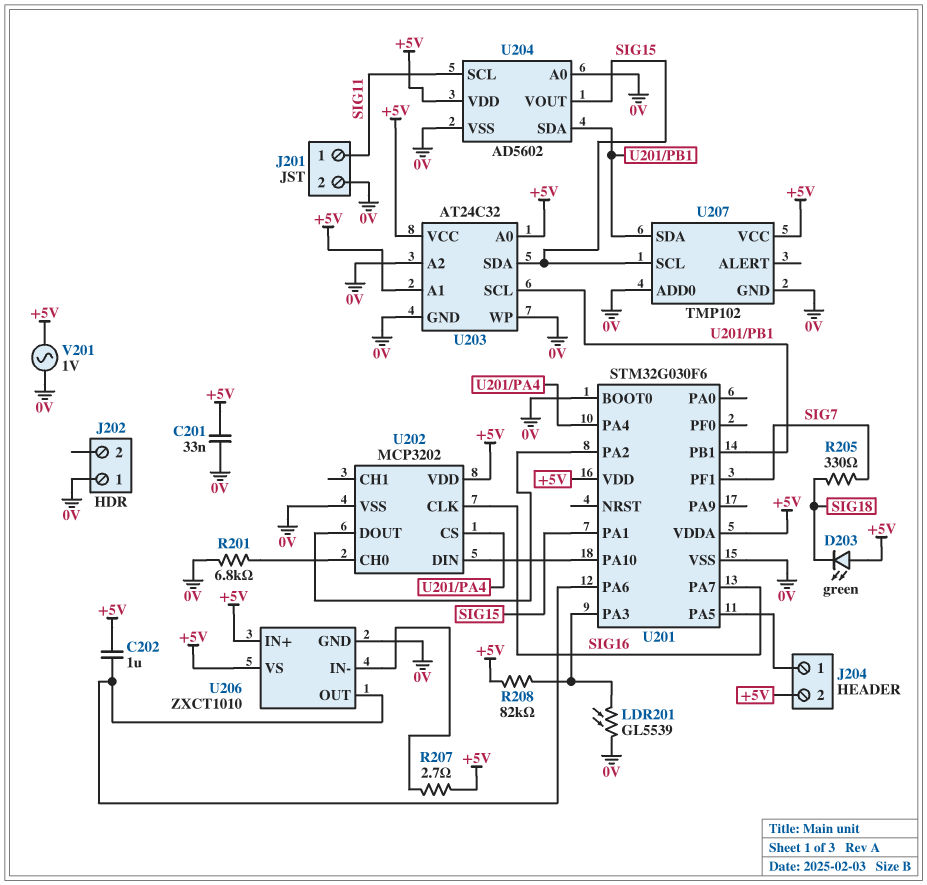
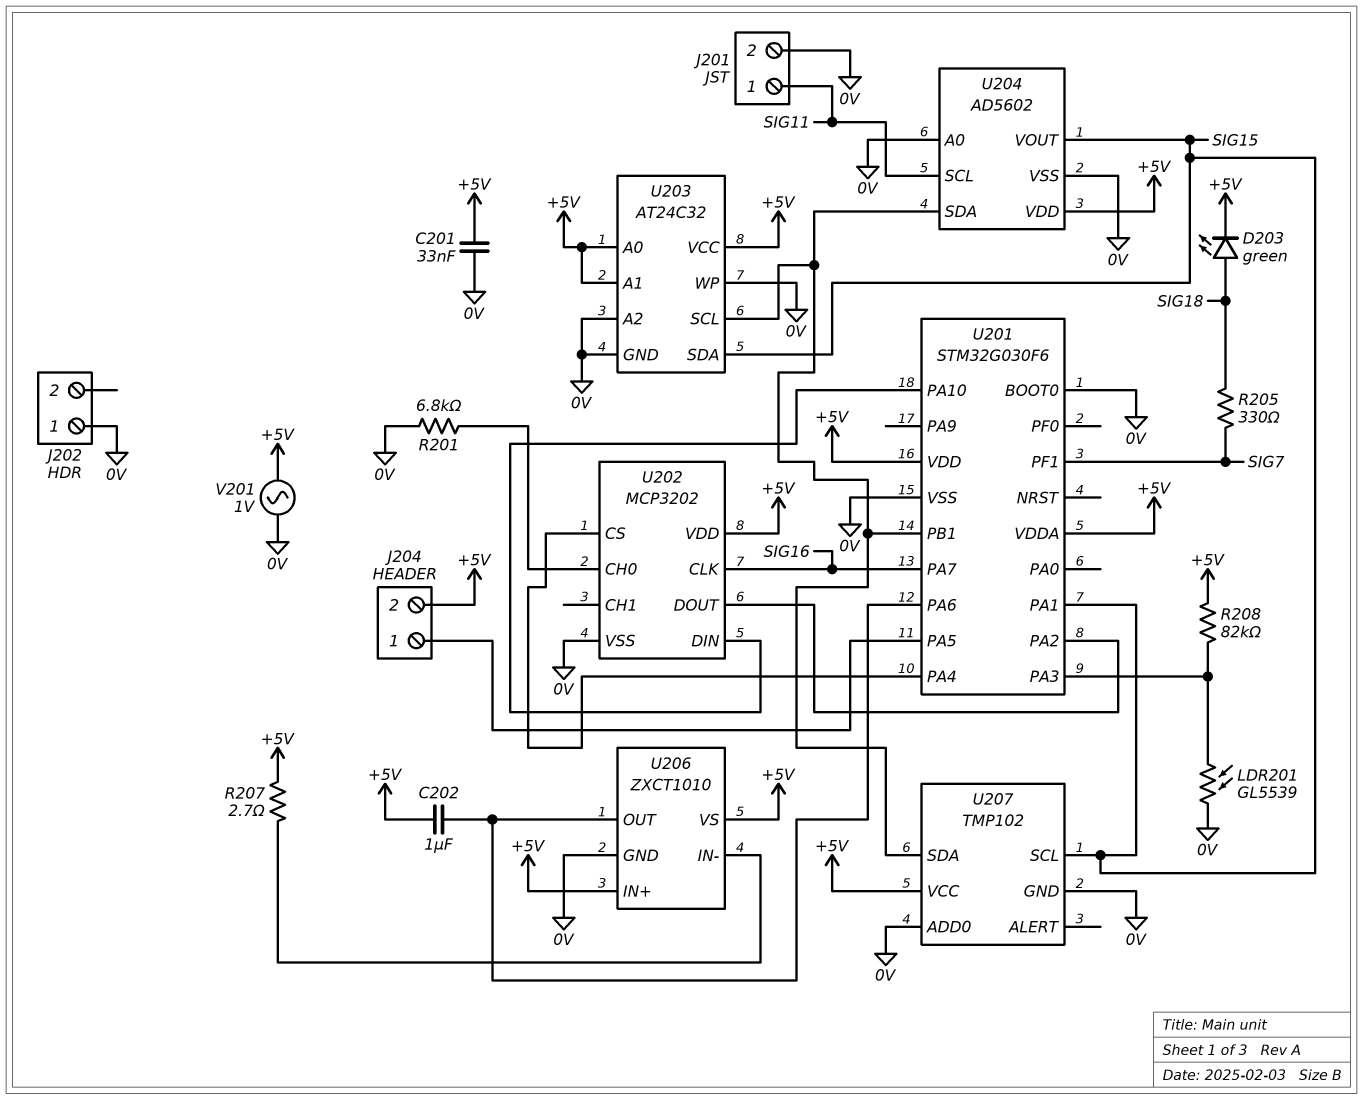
D203: LED green (A +5V, K SIG18) -> LED green (A SIG18, K +5V)

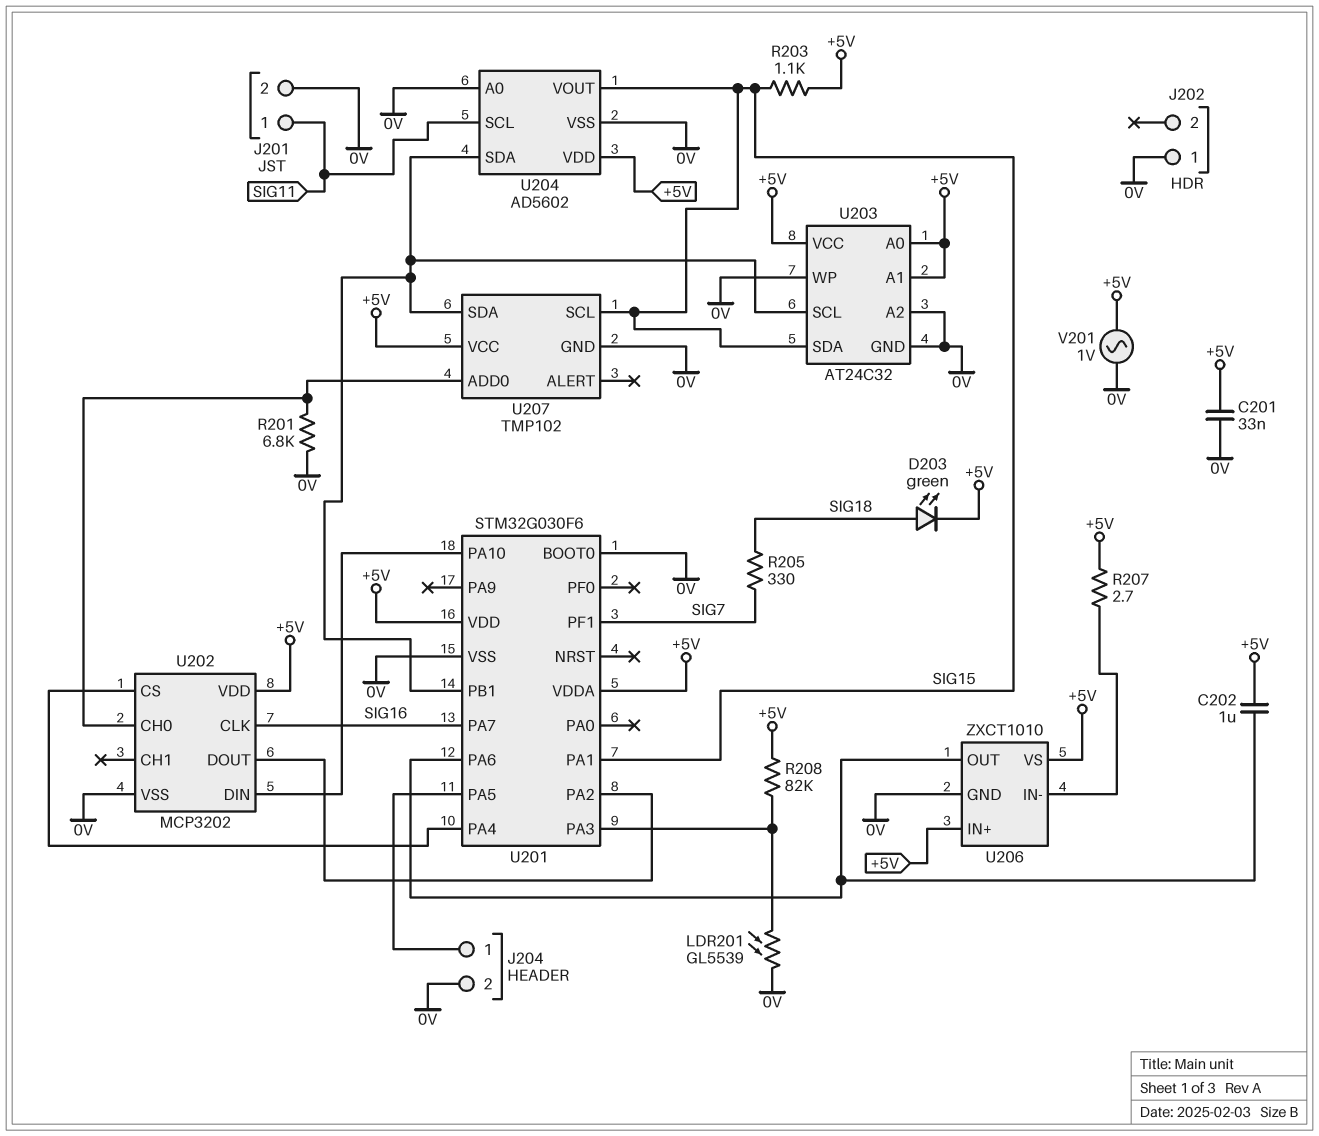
J204 pin 2: +5V -> 0V
R203: none -> 1.1k (+5V, SIG15)
U207 pin ADD0: 0V -> U202/CH0

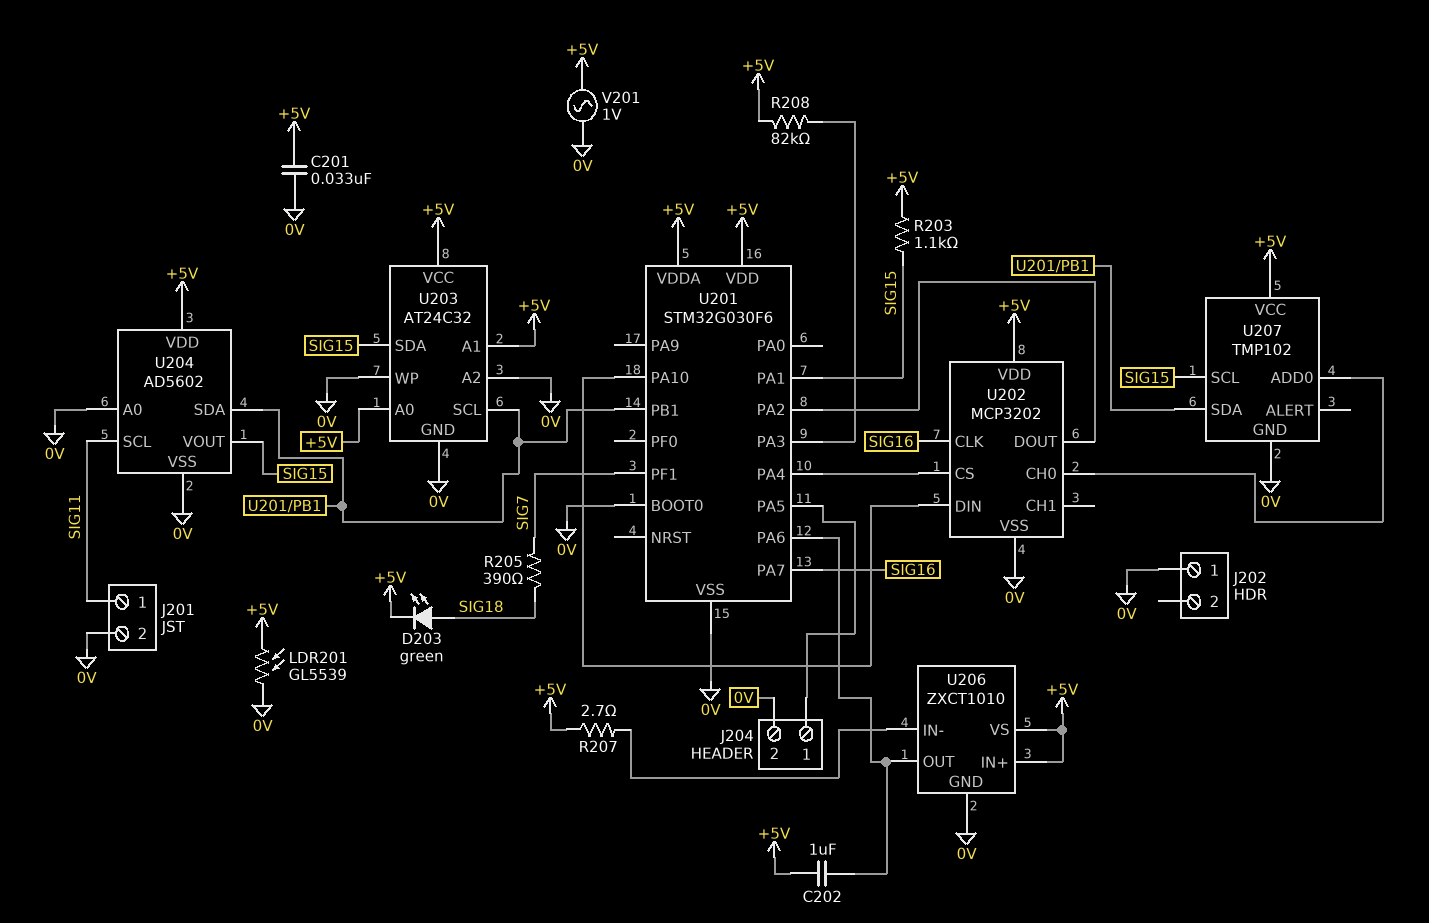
LDR201: GL5539 (0V, U201/PA3) -> GL5539 (+5V, 0V)
R201: 6.8k (0V, U202/CH0) -> none
R205: 330 (SIG7, SIG18) -> 390 (SIG7, SIG18)

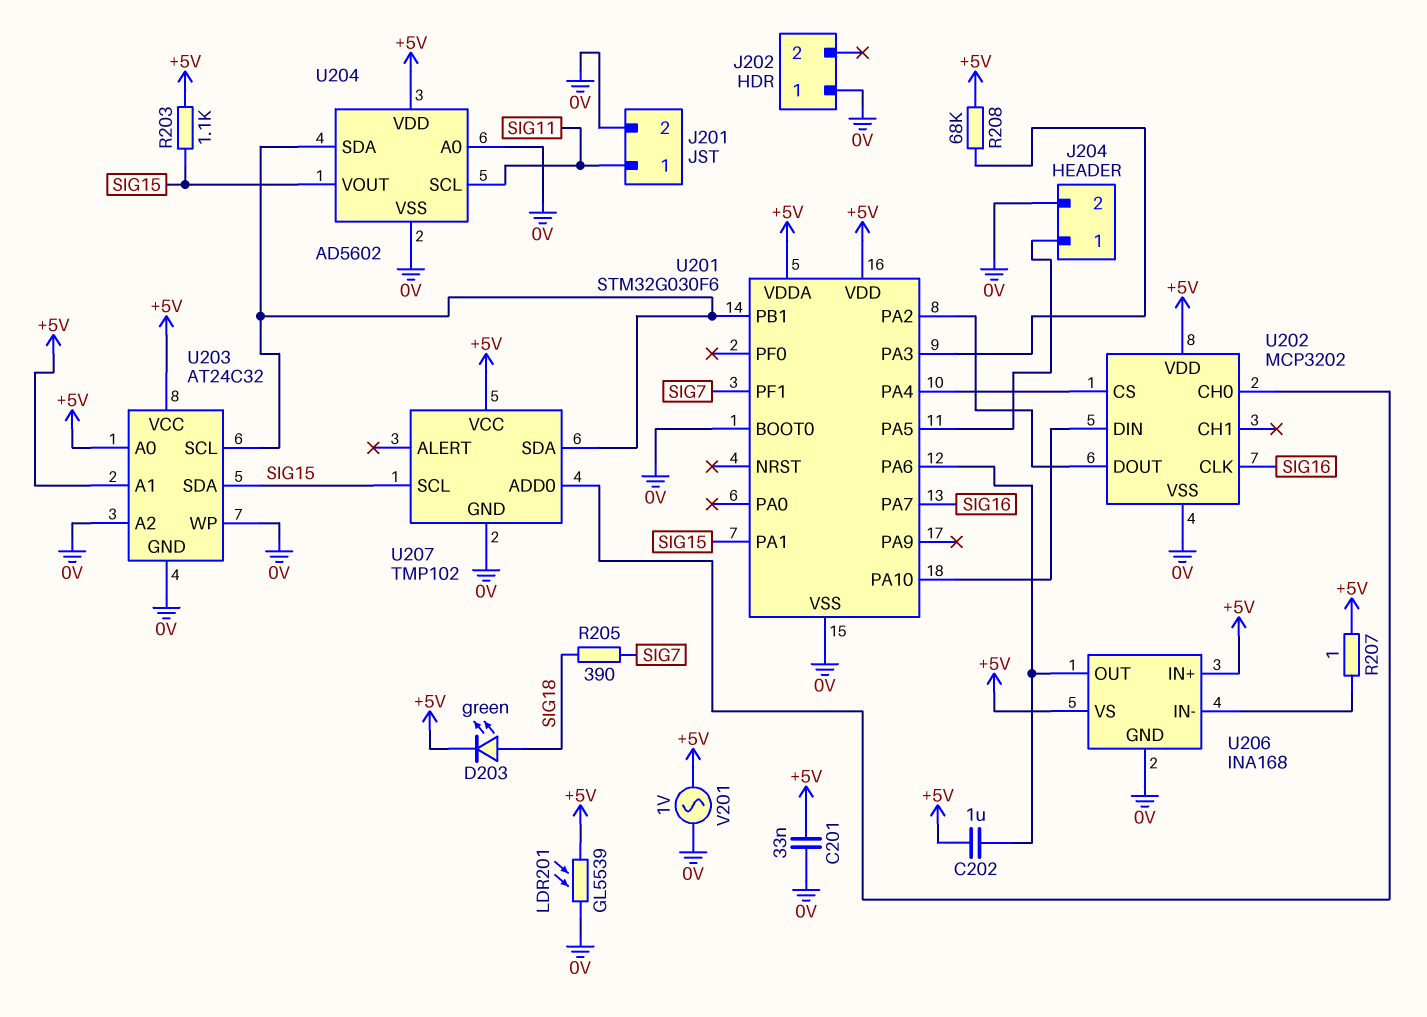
R207: 2.7 (+5V, U206/IN-) -> 1 (+5V, U206/IN-)
R208: 82k (+5V, U201/PA3) -> 68k (+5V, U201/PA3)
U206: ZXCT1010 -> INA168

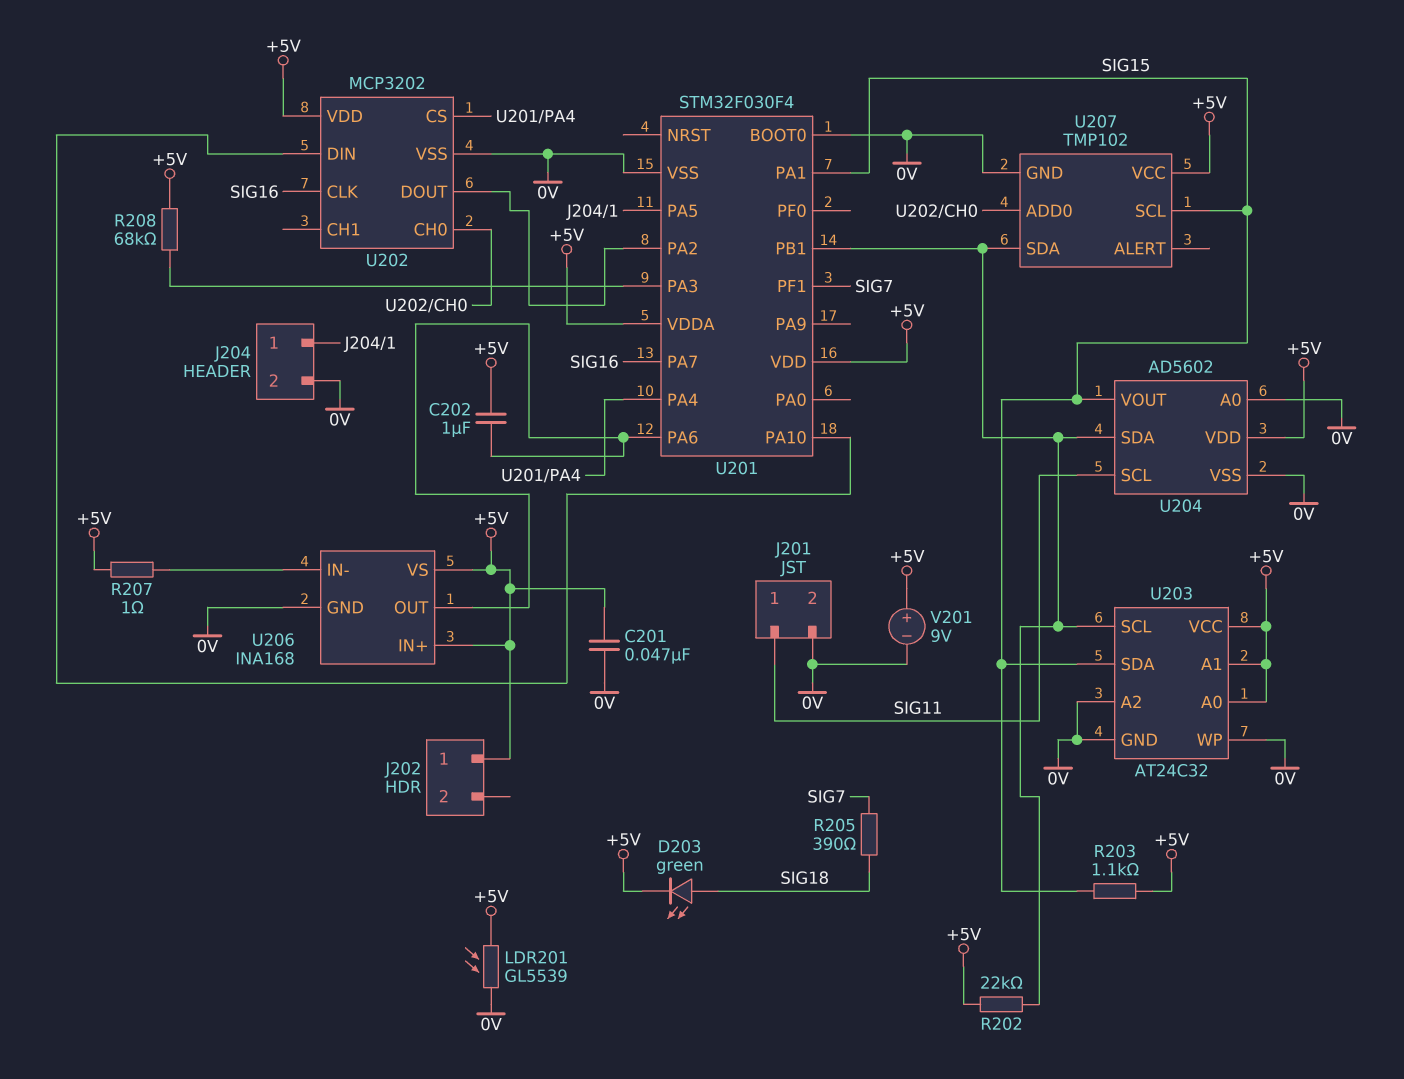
C201: 33nF (+5V, 0V) -> 47nF (+5V, 0V)
J202 pin 1: 0V -> +5V
R202: none -> 22k (+5V, U201/PB1)
U201: STM32G030F6 -> STM32F030F4
V201: AC 1V (+5V, 0V) -> 9V (plus +5V, minus 0V)

